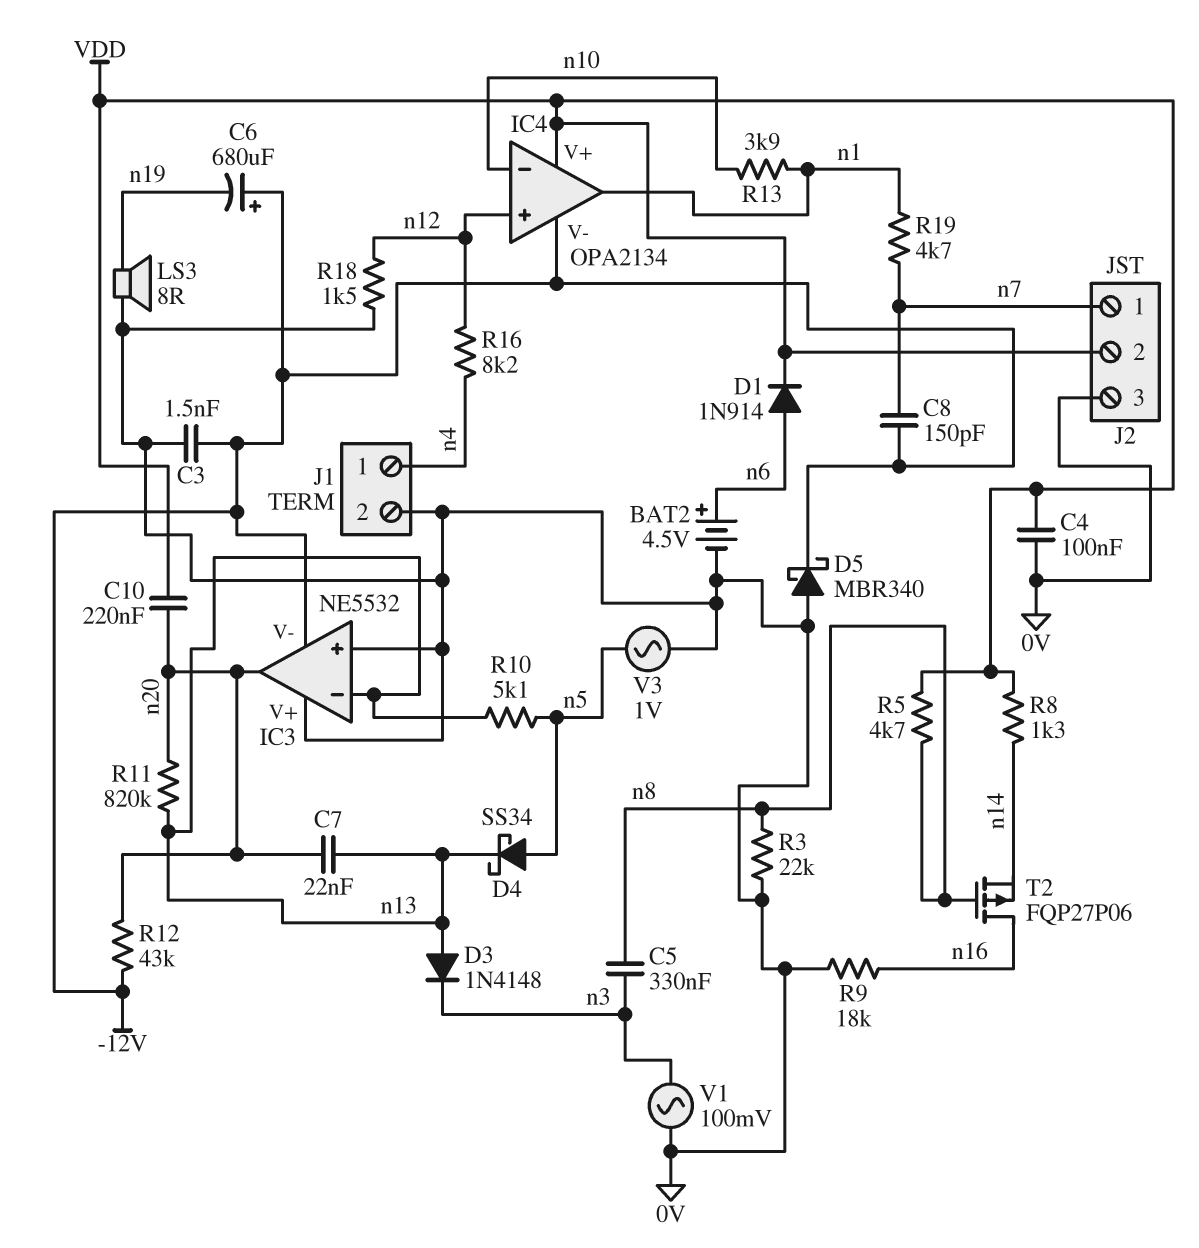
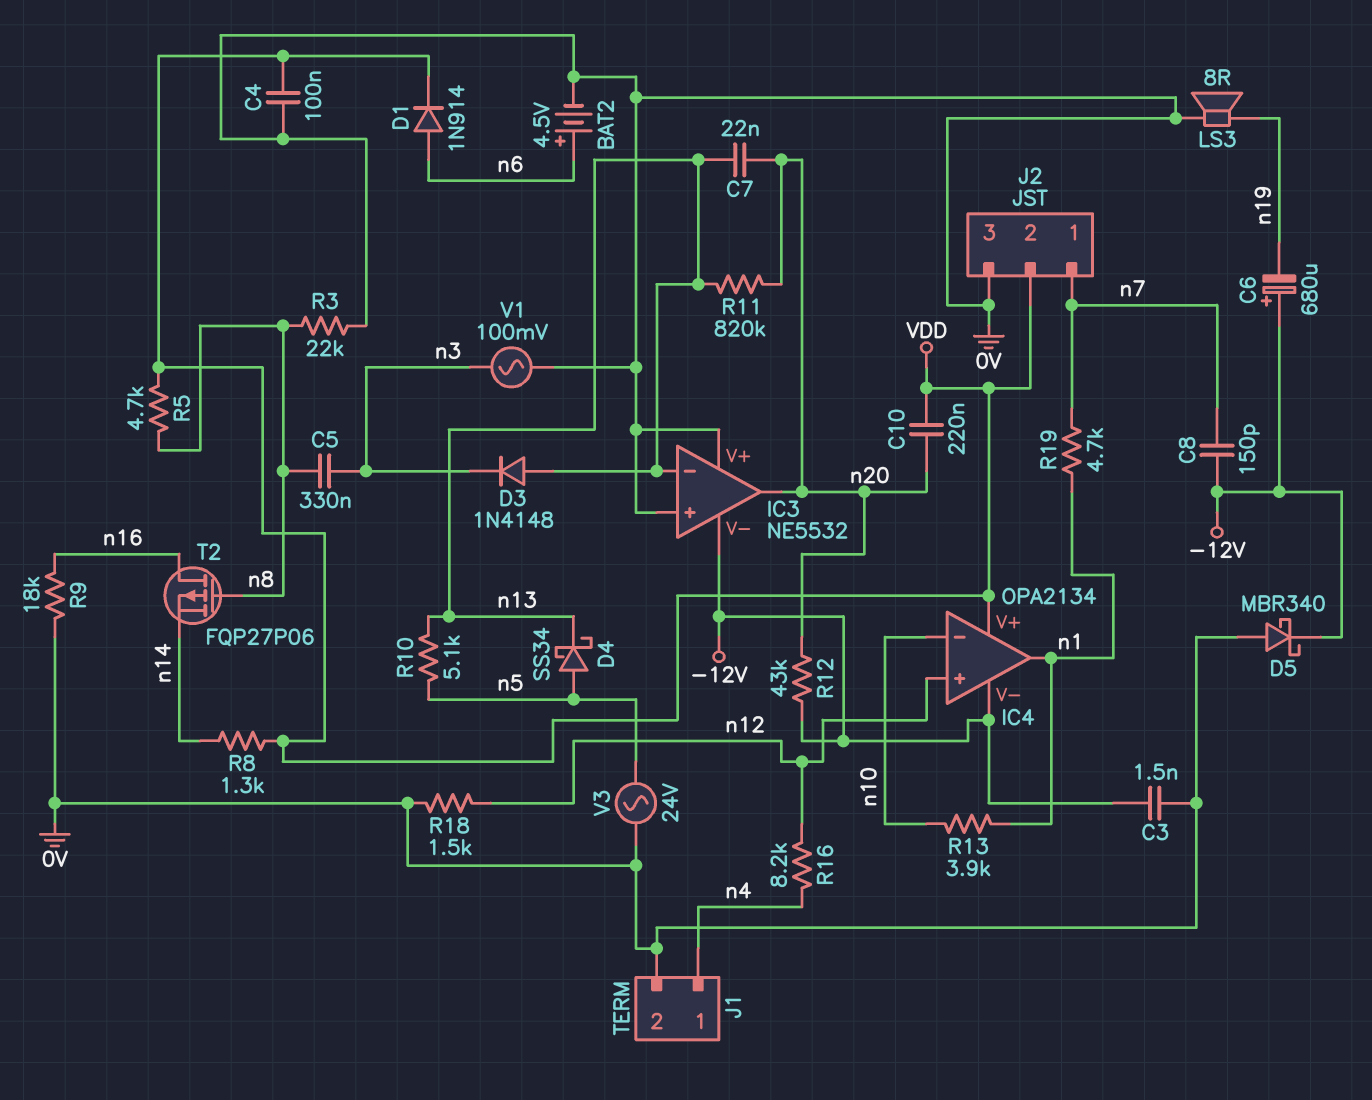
V3: AC 1V (0V, n5) -> AC 24V (0V, n5)

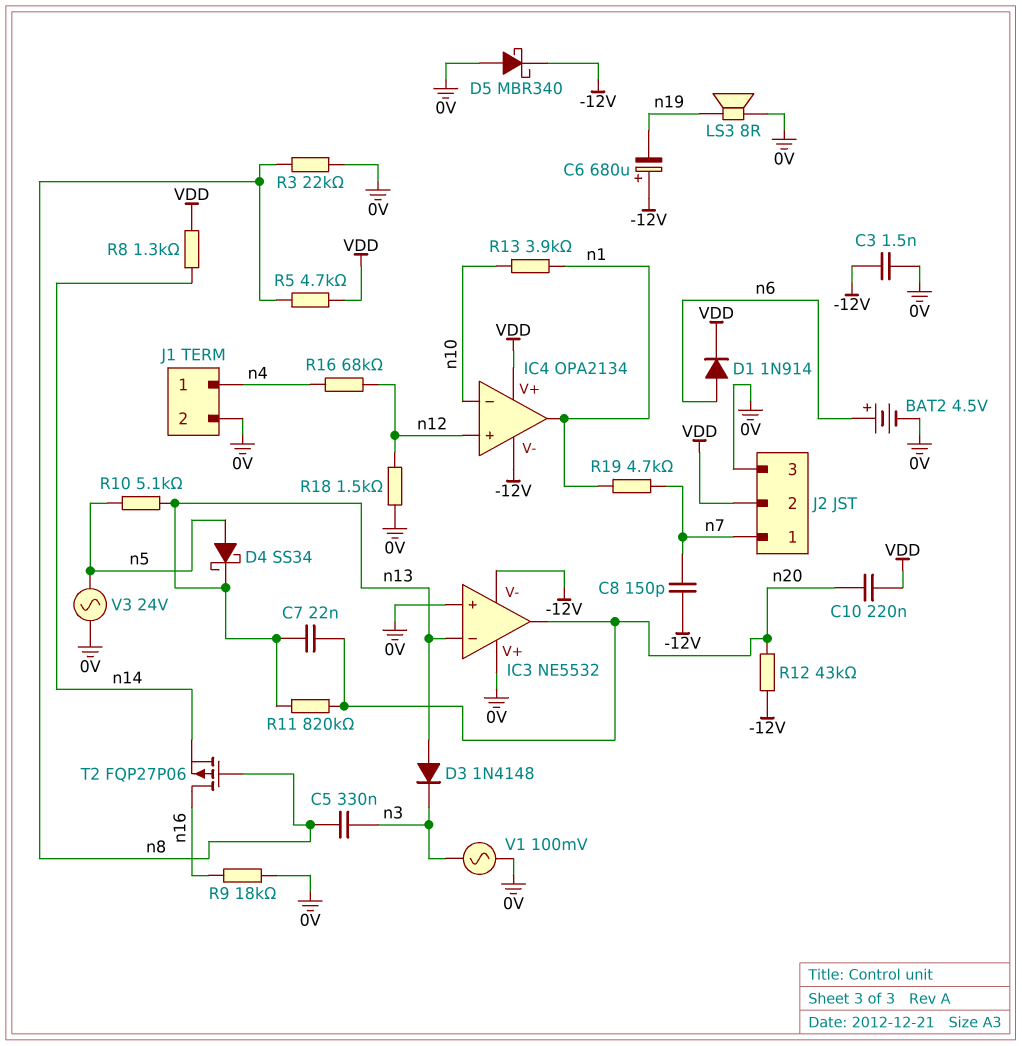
C4: 100nF (0V, VDD) -> none
R16: 8.2k (n4, n12) -> 68k (n4, n12)

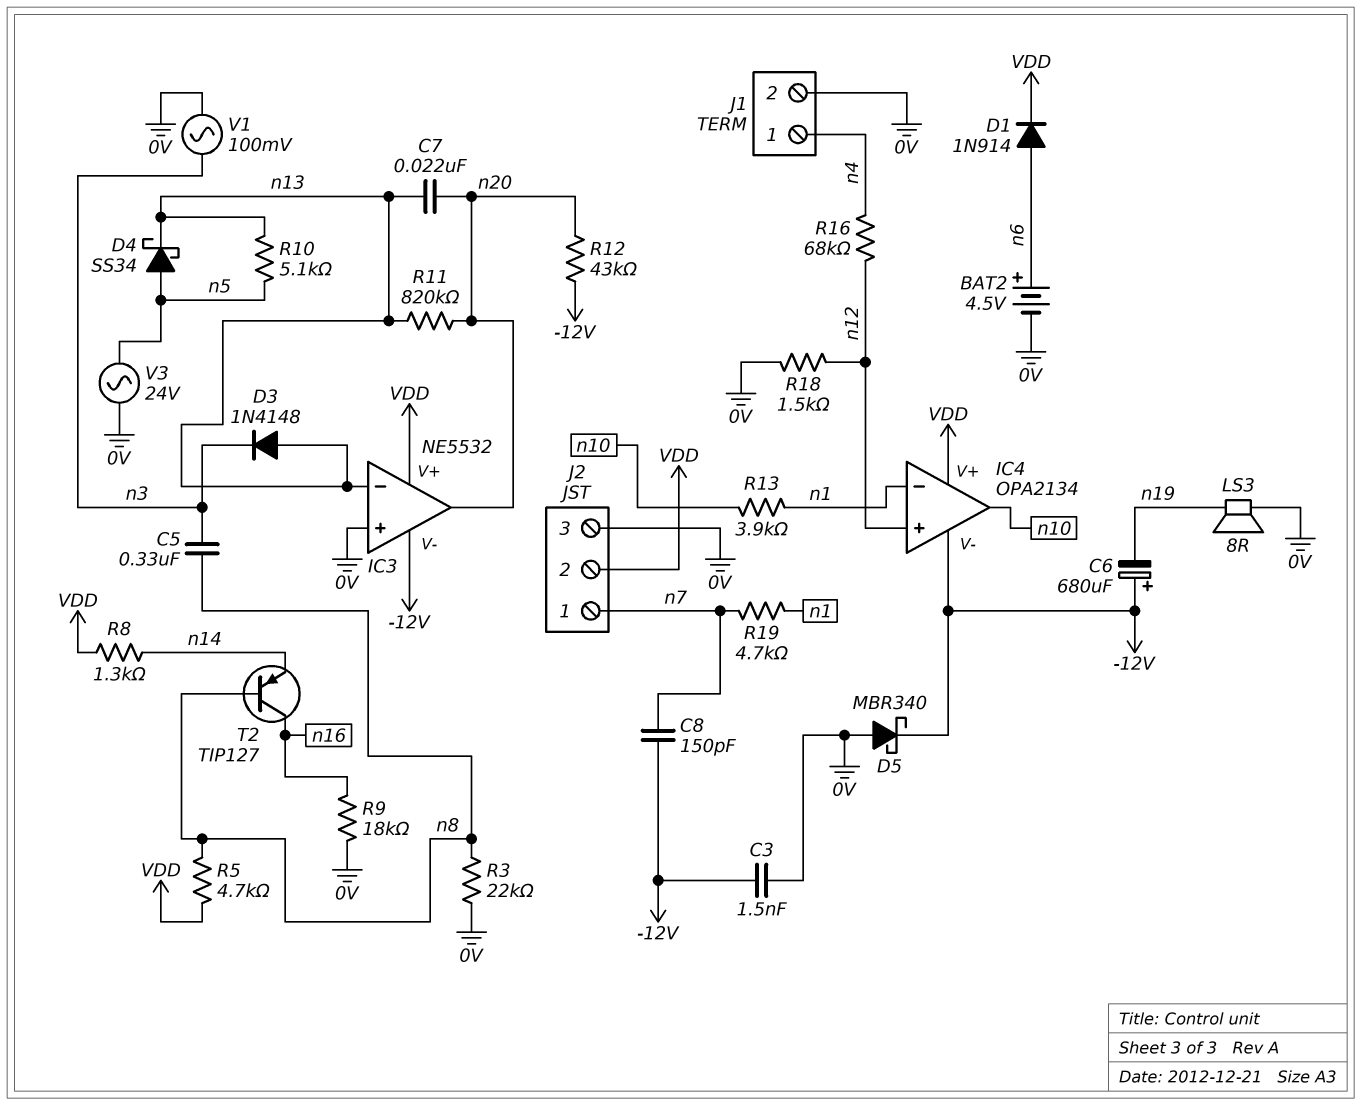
C10: 220nF (VDD, n20) -> none
IC3 pin V+: 0V -> VDD
IC4 pin in-: n10 -> n1
IC4 pin out: n1 -> n10
T2: PMOS FQP27P06 (G n8, D n16, S n14) -> PNP TIP127 (B n8, C n16, E n14)

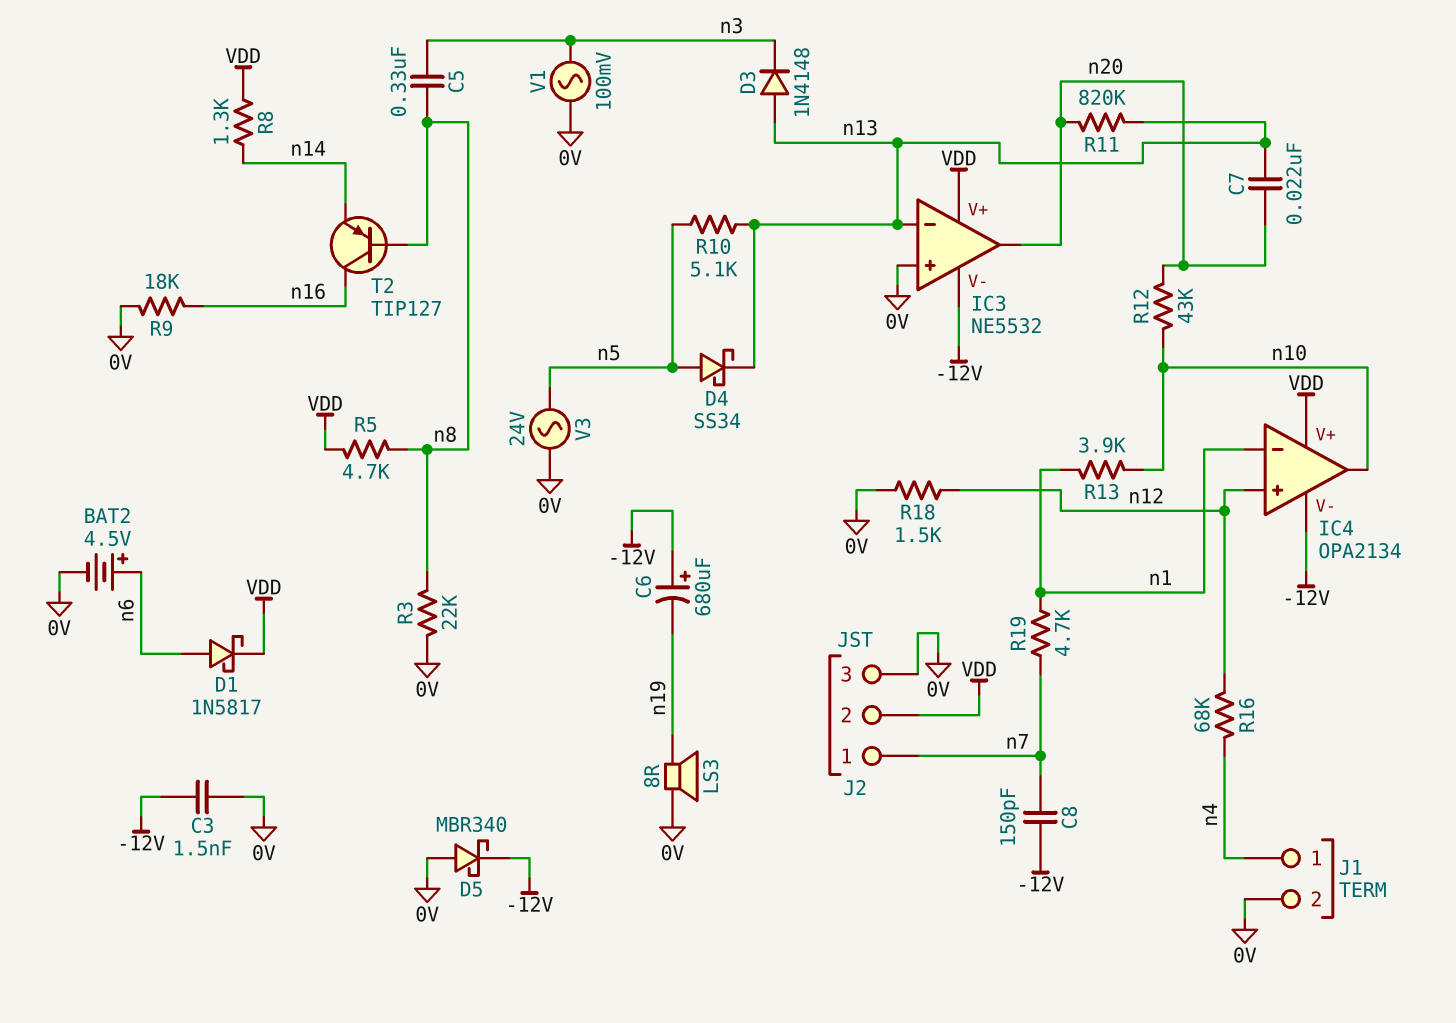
D1: diode 1N914 (A n6, K VDD) -> schottky 1N5817 (A n6, K VDD)
R12: 43k (-12V, n20) -> 43k (n10, n20)

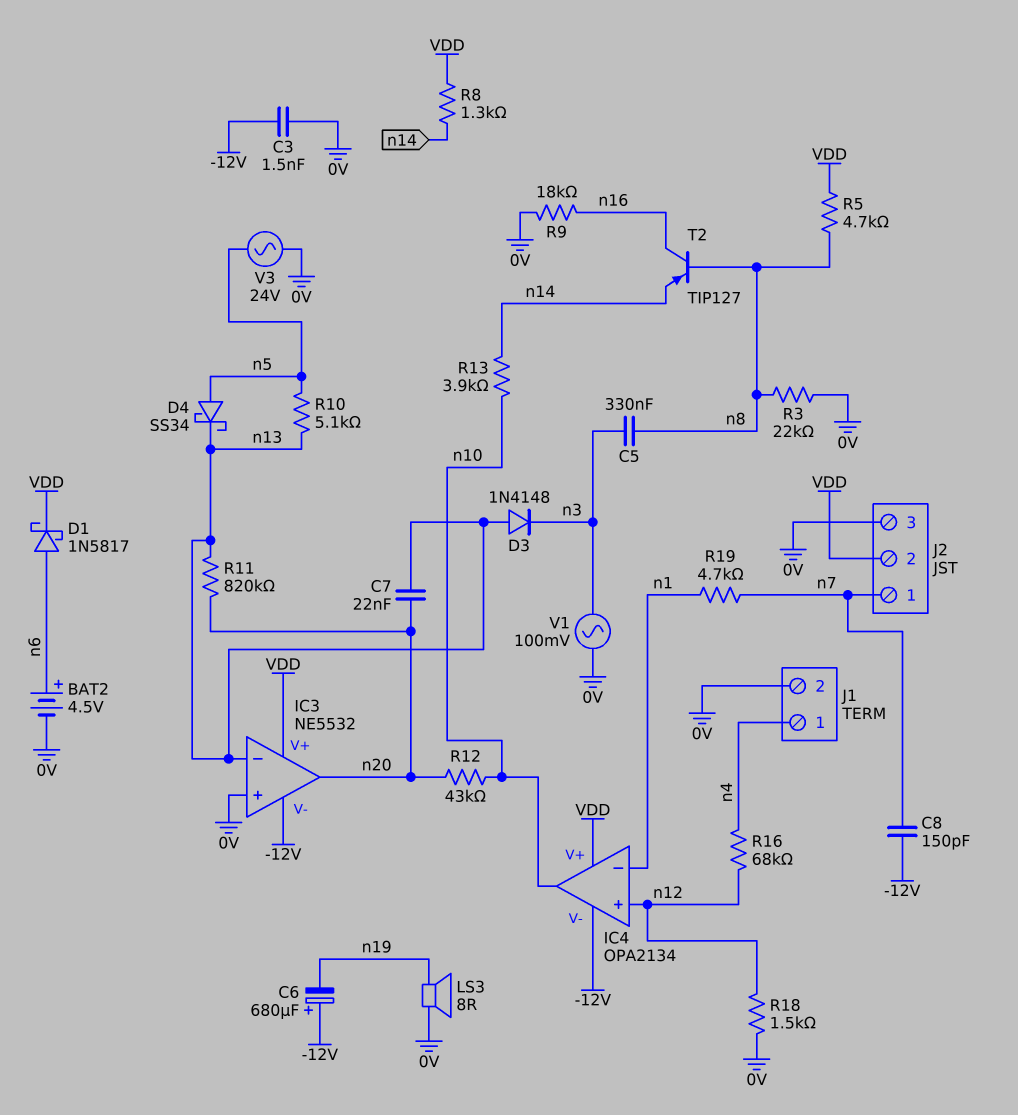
D5: schottky MBR340 (A 0V, K -12V) -> none
R13: 3.9k (n1, n10) -> 3.9k (n10, n14)

